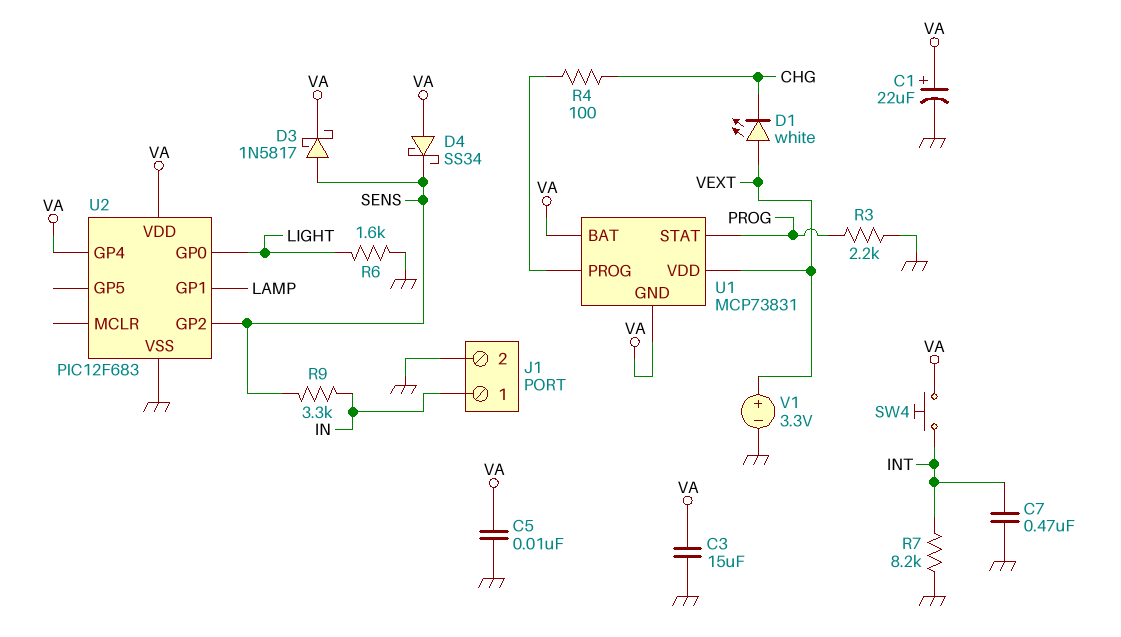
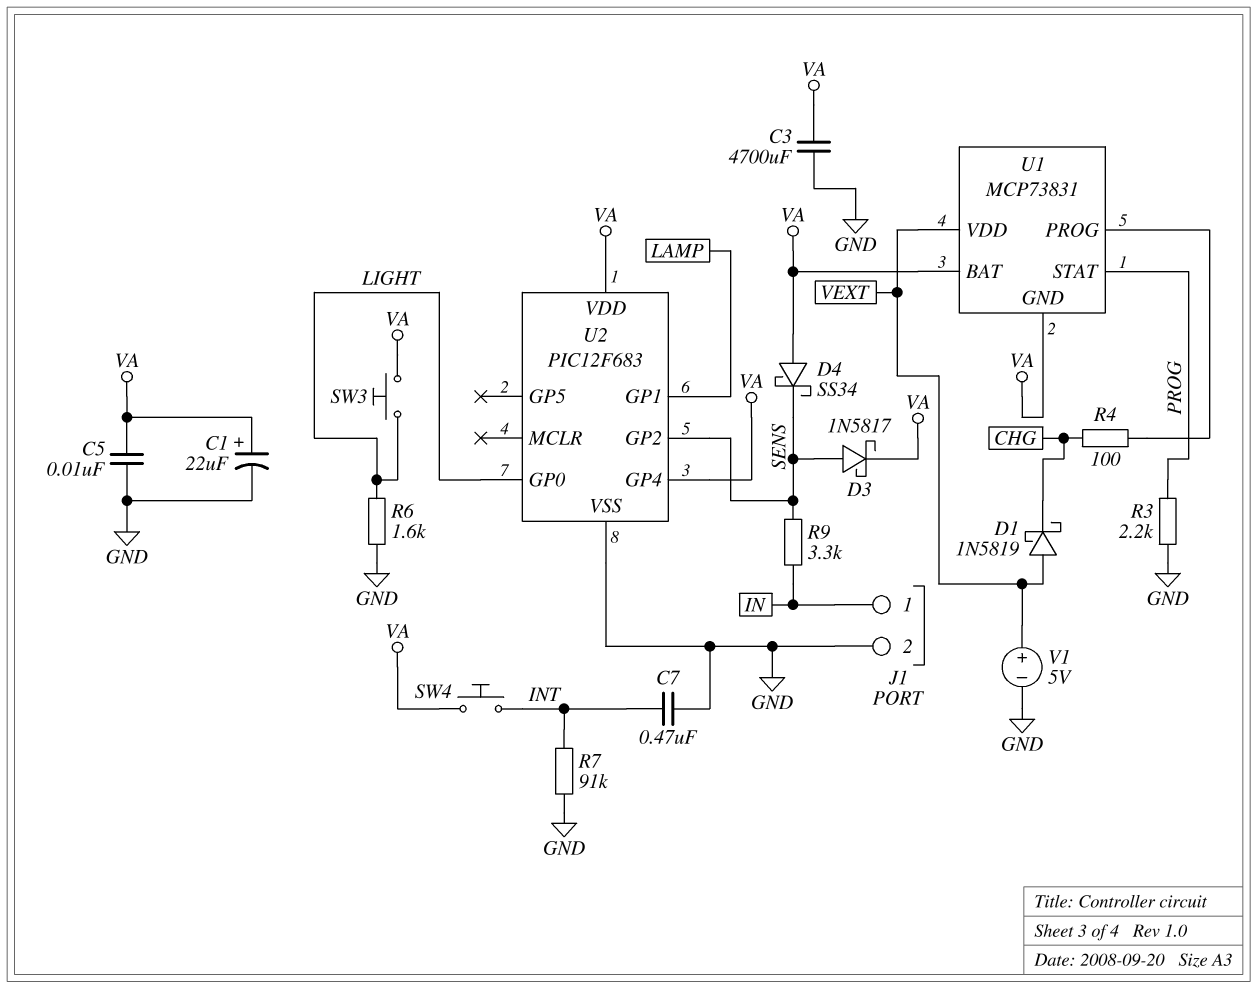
C3: 15uF (GND, VA) -> 4700uF (GND, VA)
D1: LED white (A VEXT, K CHG) -> schottky 1N5819 (A VEXT, K CHG)
R7: 8.2k (GND, INT) -> 91k (GND, INT)
SW3: none -> button (LIGHT, VA)
V1: 3.3V (plus VEXT, minus GND) -> 5V (plus VEXT, minus GND)

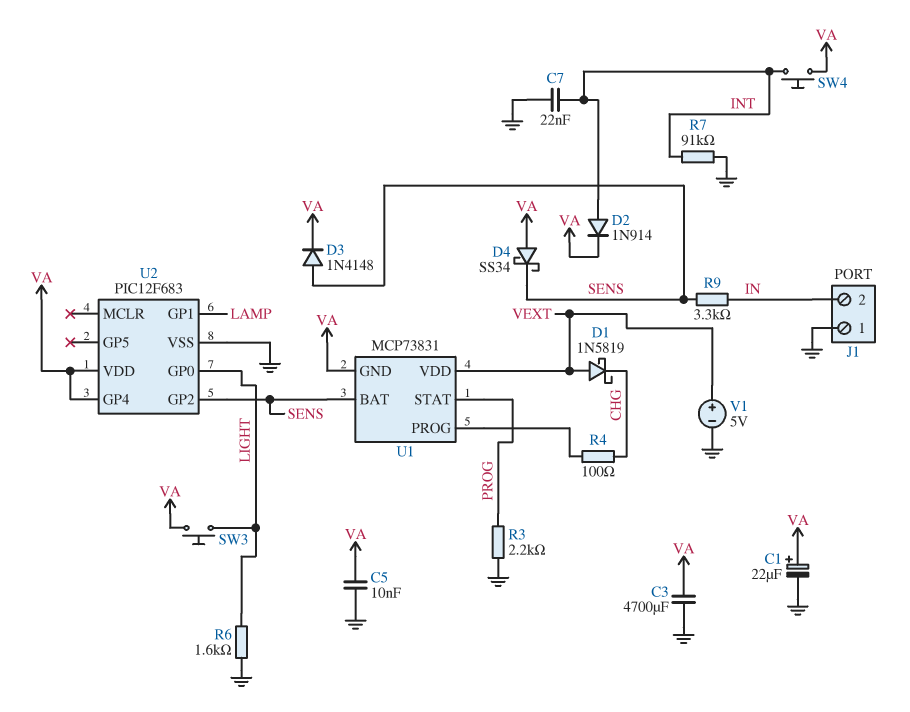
C7: 470nF (GND, INT) -> 22nF (GND, INT)
D2: none -> diode 1N914 (A INT, K VA)
D3: schottky 1N5817 (A SENS, K VA) -> diode 1N4148 (A SENS, K VA)
J1 pin 1: IN -> GND
J1 pin 2: GND -> IN
U1 pin BAT: VA -> SENS

